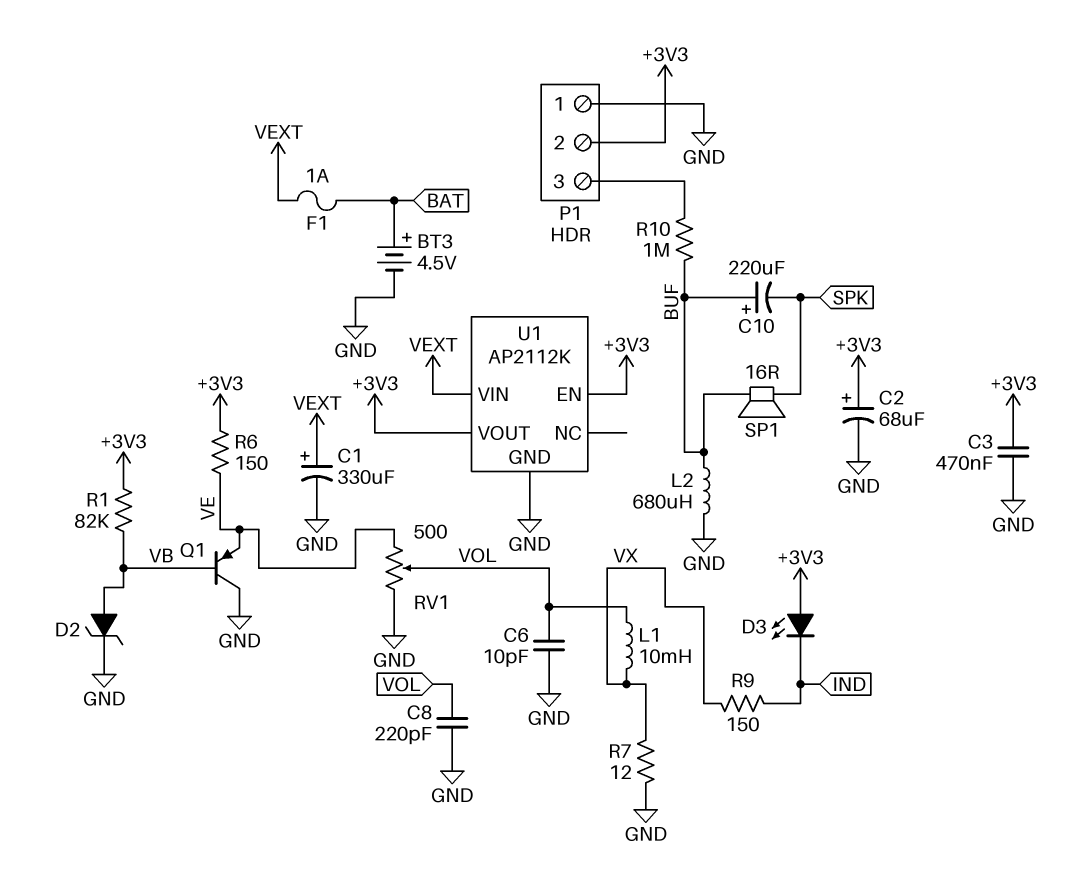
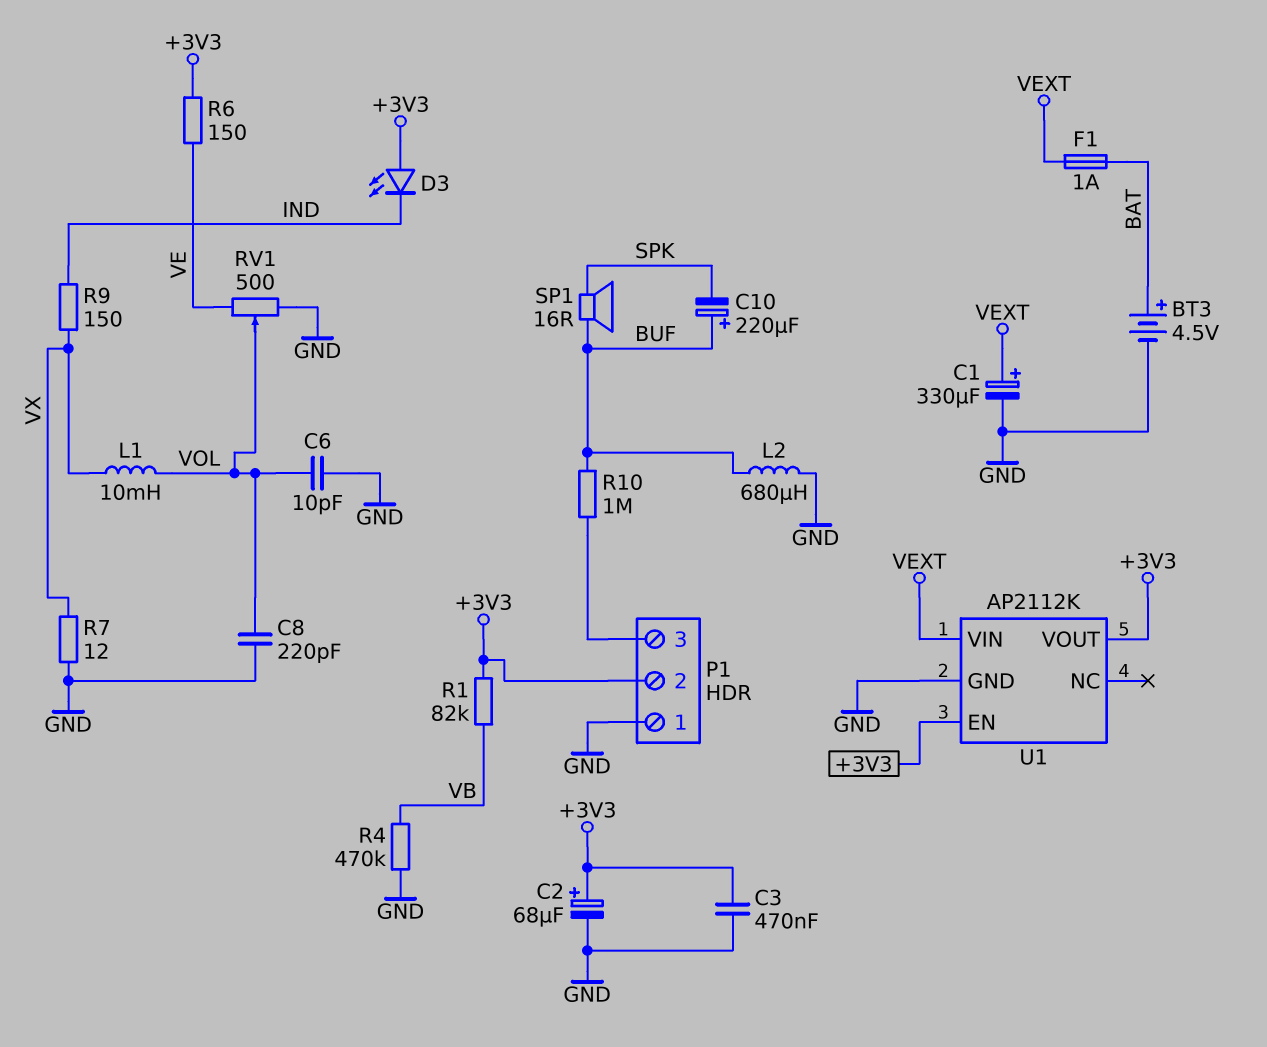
D2: zener (A VB, K GND) -> none
Q1: PNP (B VB, C GND, E VE) -> none
R4: none -> 470k (GND, VB)

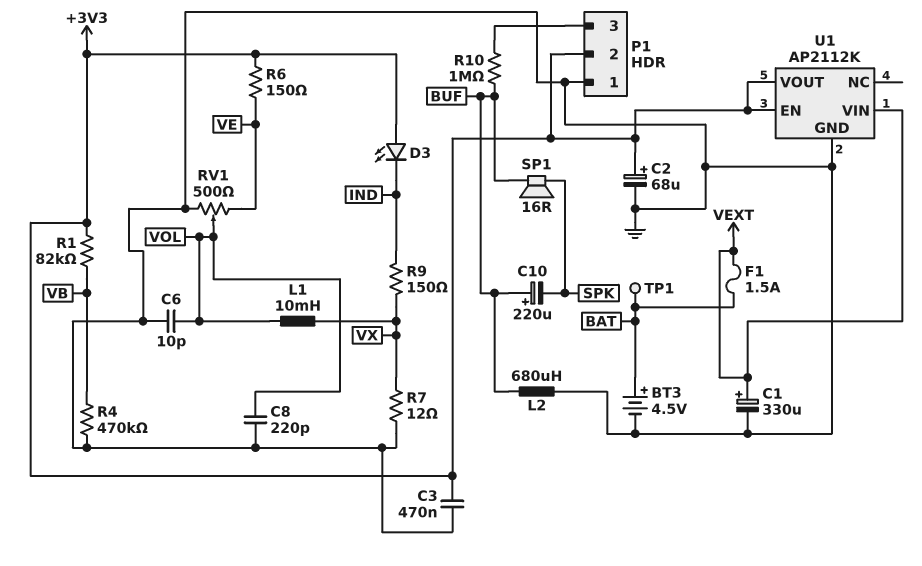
F1: 1A (BAT, VEXT) -> 1.5A (BAT, VEXT)
TP1: none -> test point (BAT)

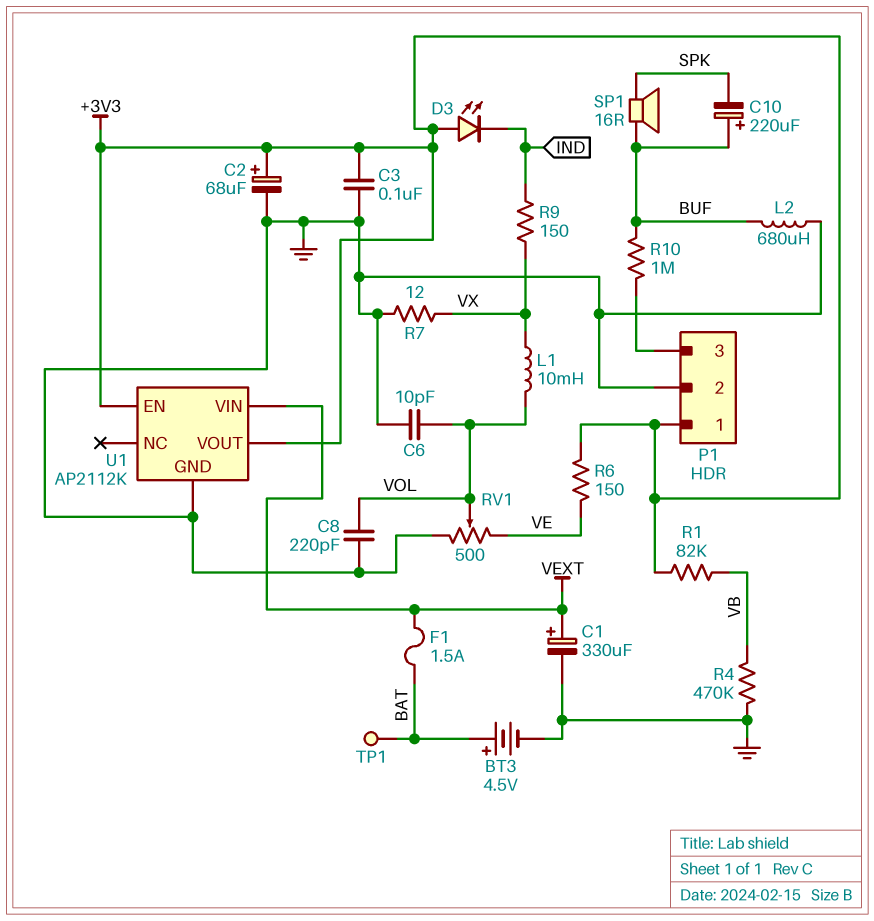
C3: 470nF (+3V3, GND) -> 100nF (+3V3, GND)
P1 pin 1: GND -> +3V3
P1 pin 2: +3V3 -> GND

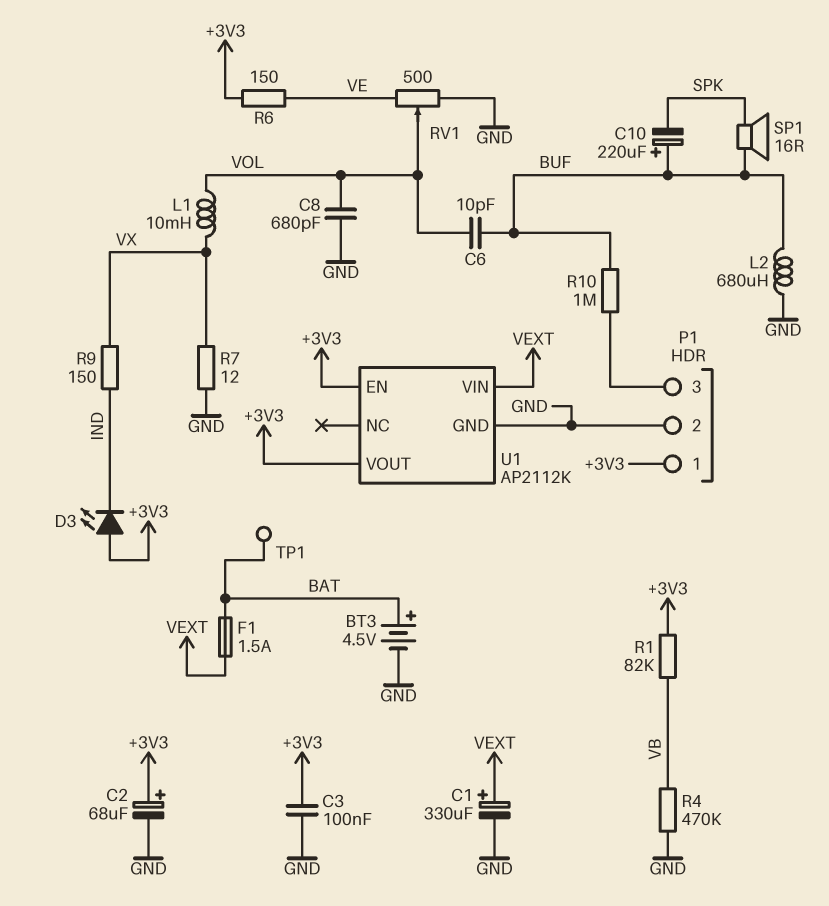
C6: 10pF (GND, VOL) -> 10pF (BUF, VOL)
C8: 220pF (GND, VOL) -> 680pF (GND, VOL)

